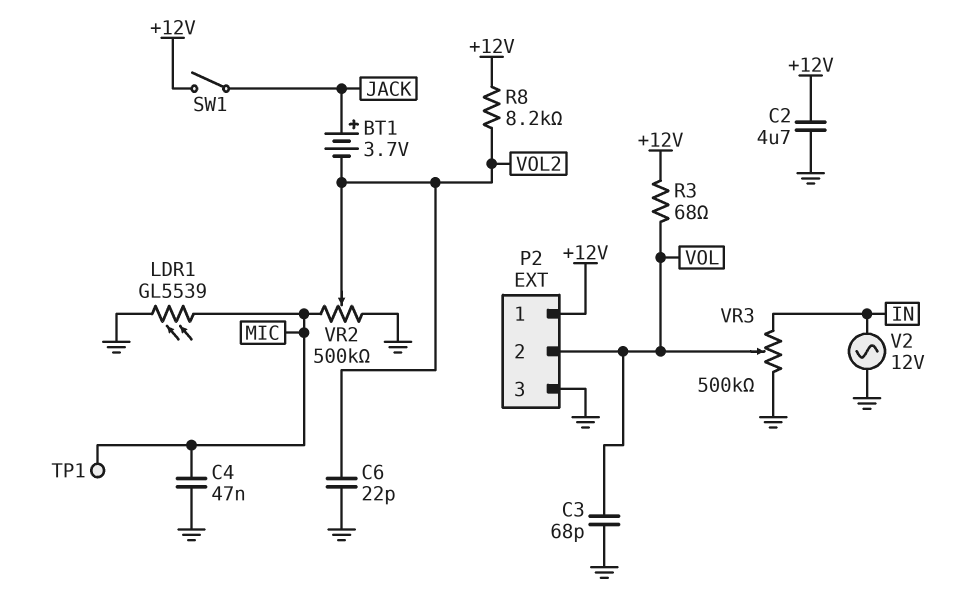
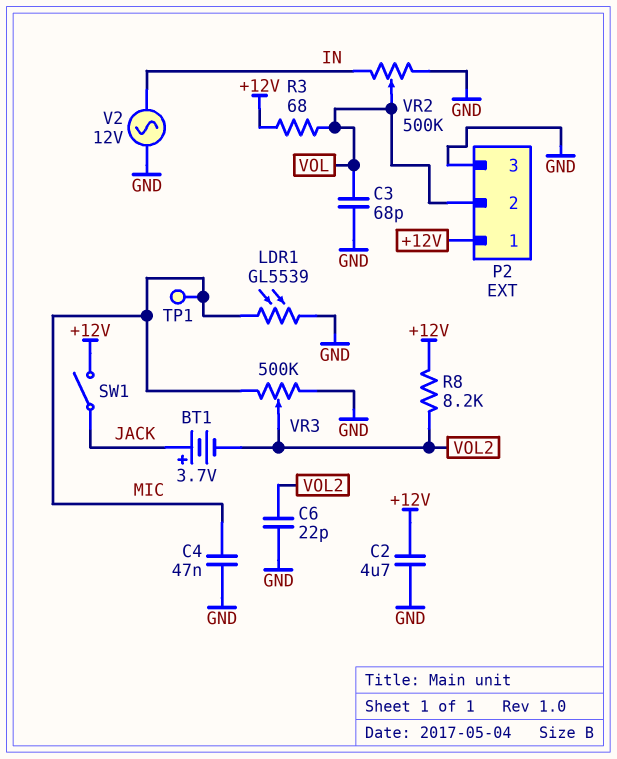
VR2: 500k (GND, MIC, wiper VOL2) -> 500k (GND, IN, wiper VOL)
VR3: 500k (GND, IN, wiper VOL) -> 500k (GND, MIC, wiper VOL2)

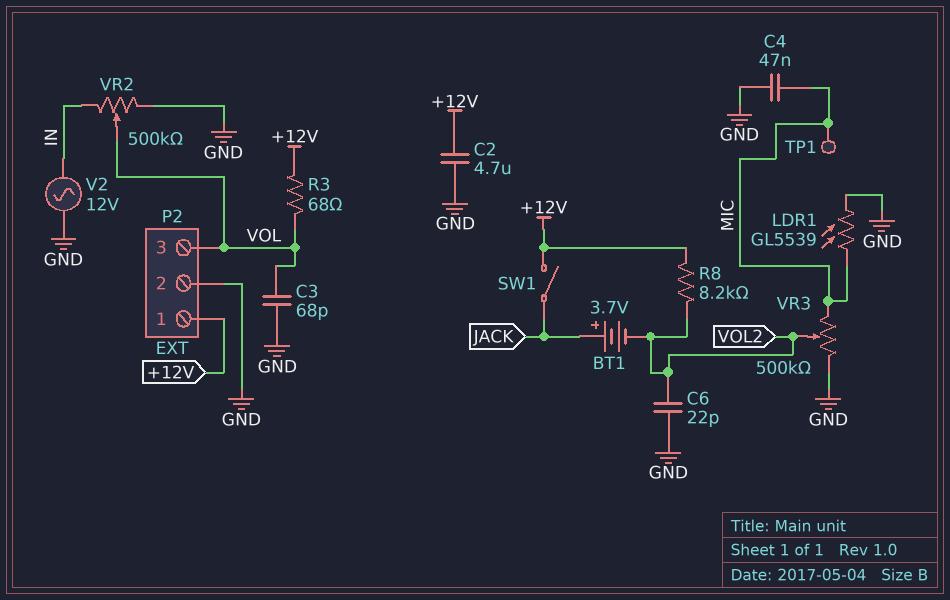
P2 pin 2: VOL -> GND
P2 pin 3: GND -> VOL

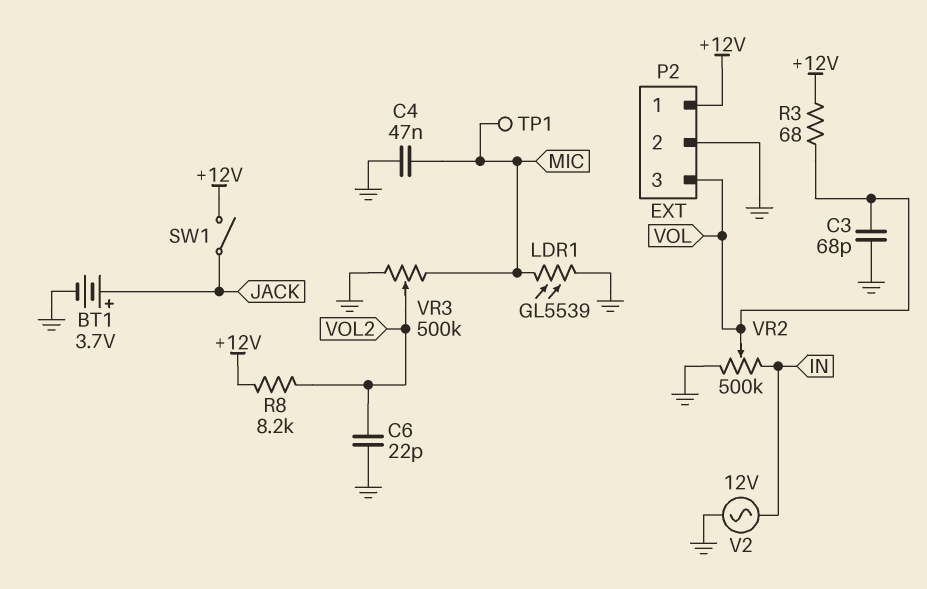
BT1: 3.7V (plus JACK, minus VOL2) -> 3.7V (plus JACK, minus GND)
C2: 4.7uF (+12V, GND) -> none

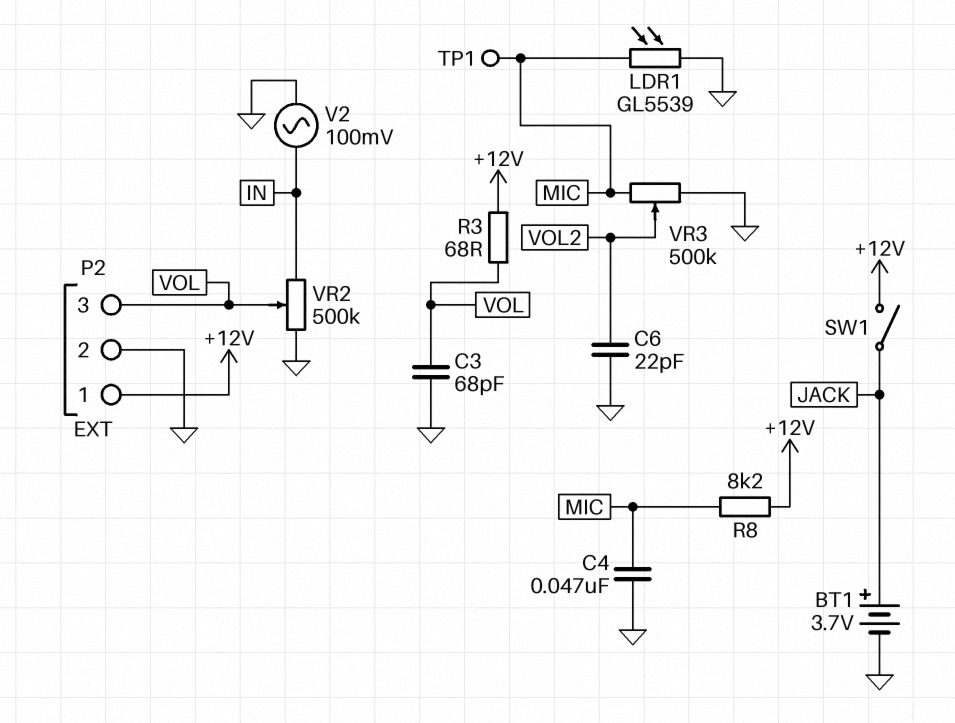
R8: 8.2k (+12V, VOL2) -> 8.2k (+12V, MIC)
V2: AC 12V (GND, IN) -> AC 100mV (GND, IN)

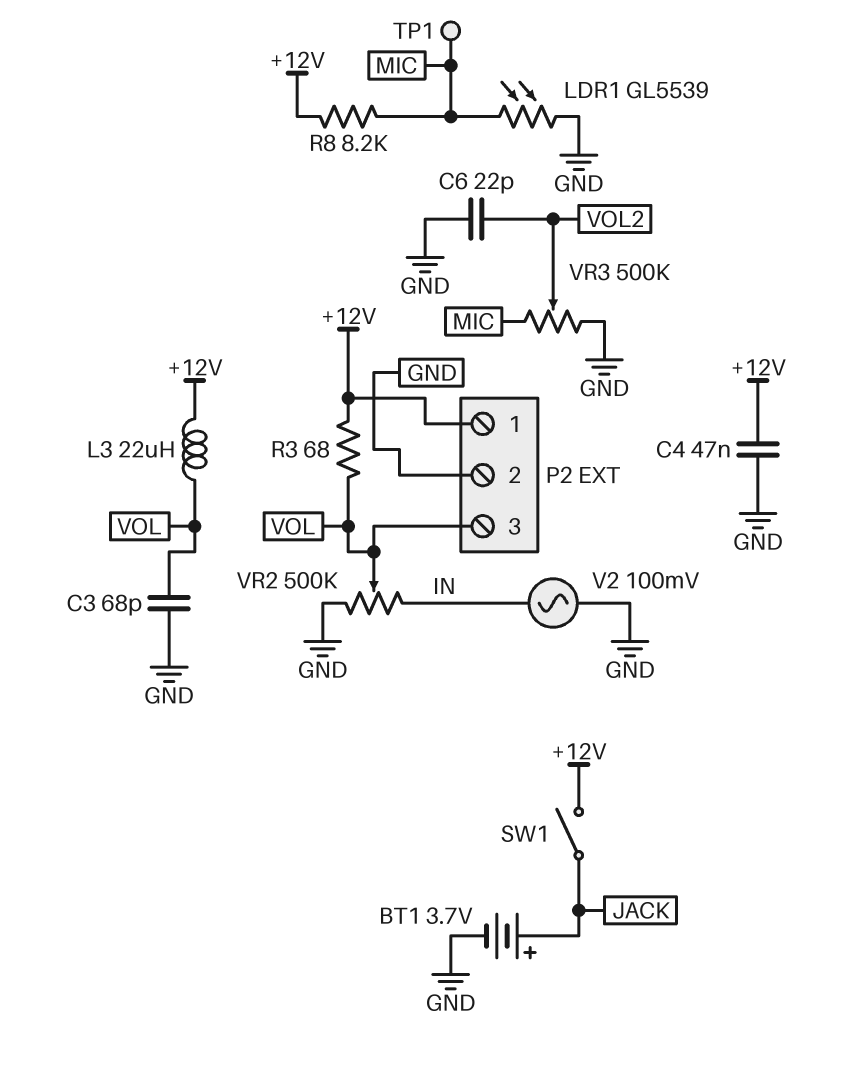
C4: 47nF (GND, MIC) -> 47nF (+12V, GND)
L3: none -> 22uH (+12V, VOL)

